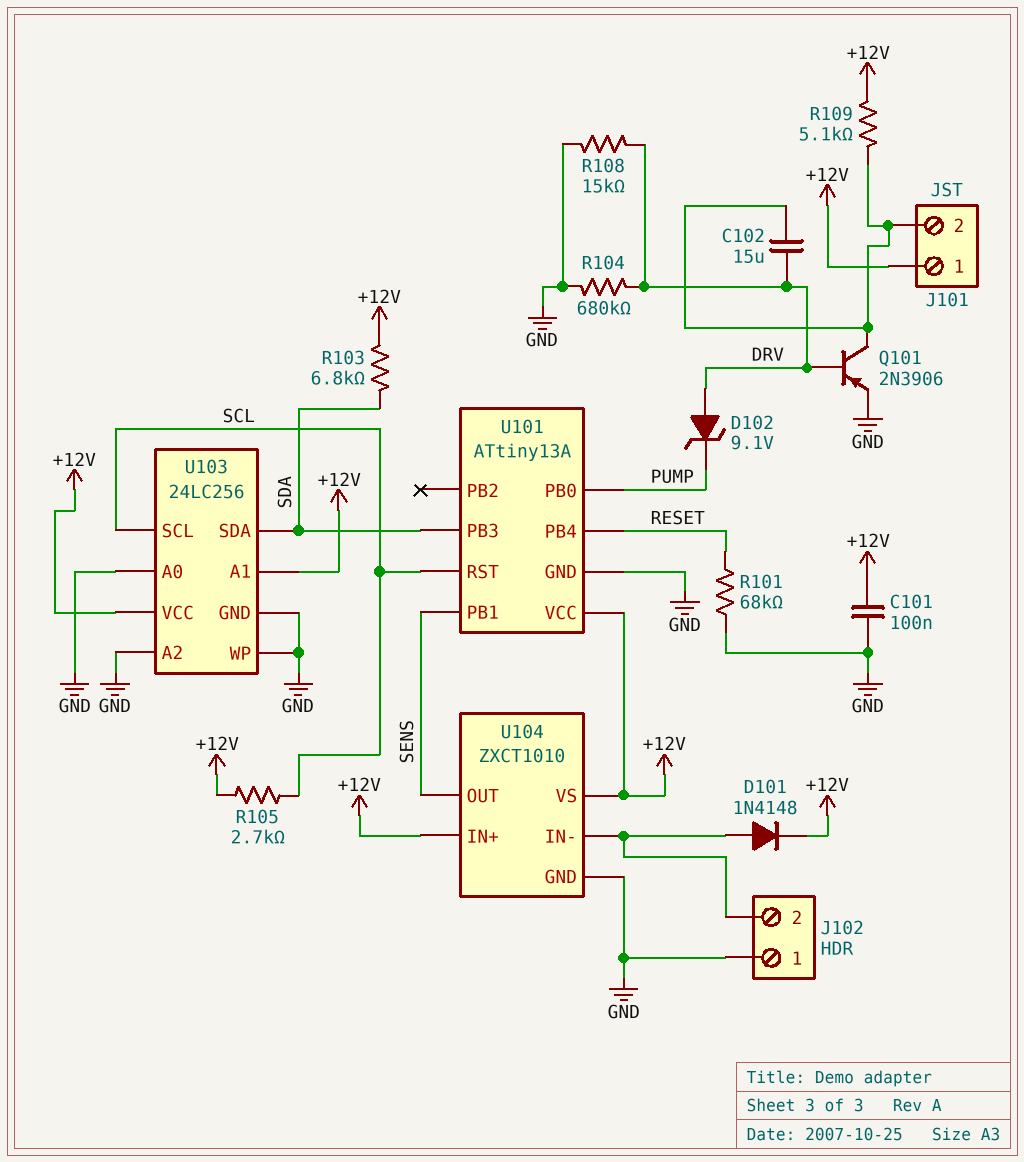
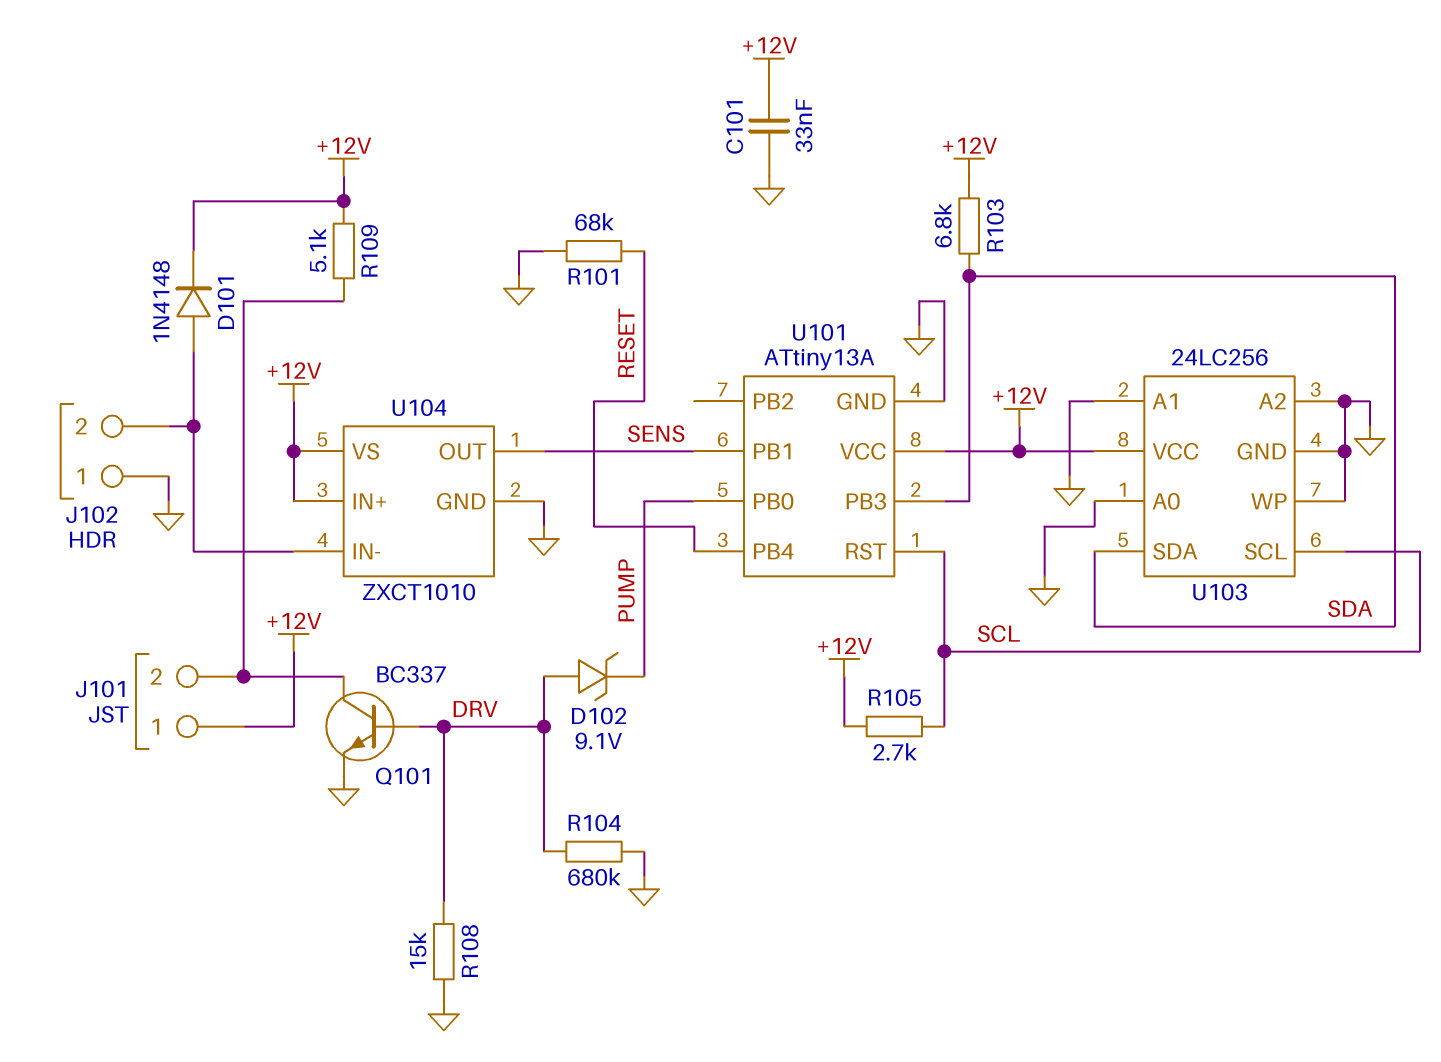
C101: 100nF (+12V, GND) -> 33nF (+12V, GND)
C102: 15uF (DRV, J101/2) -> none
Q101: PNP 2N3906 (B DRV, C J101/2, E GND) -> NPN BC337 (B DRV, C J101/2, E GND)
U103 pin A1: +12V -> GND

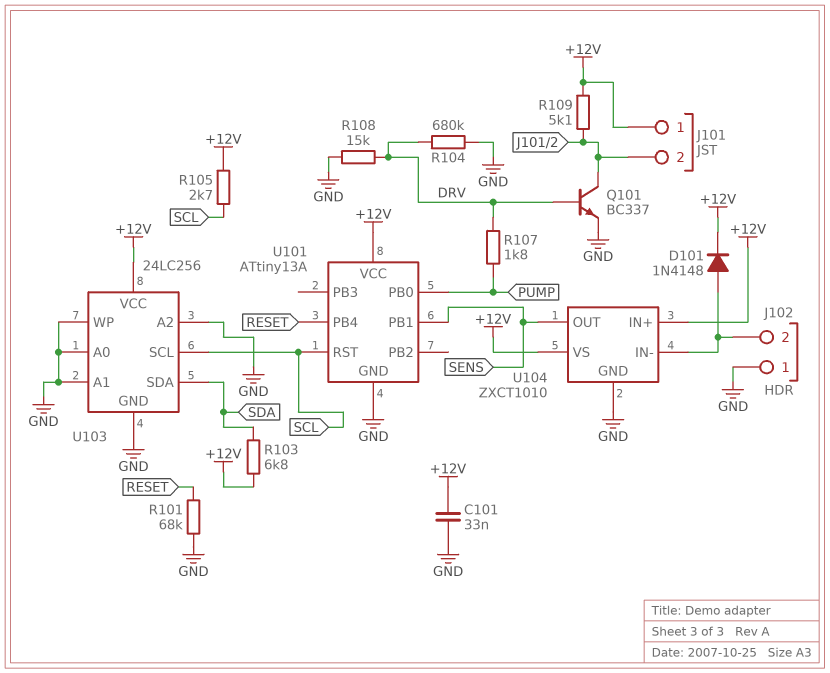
D102: zener 9.1V (A DRV, K PUMP) -> none
R107: none -> 1.8k (DRV, PUMP)
U101 pin PB3: SDA -> none

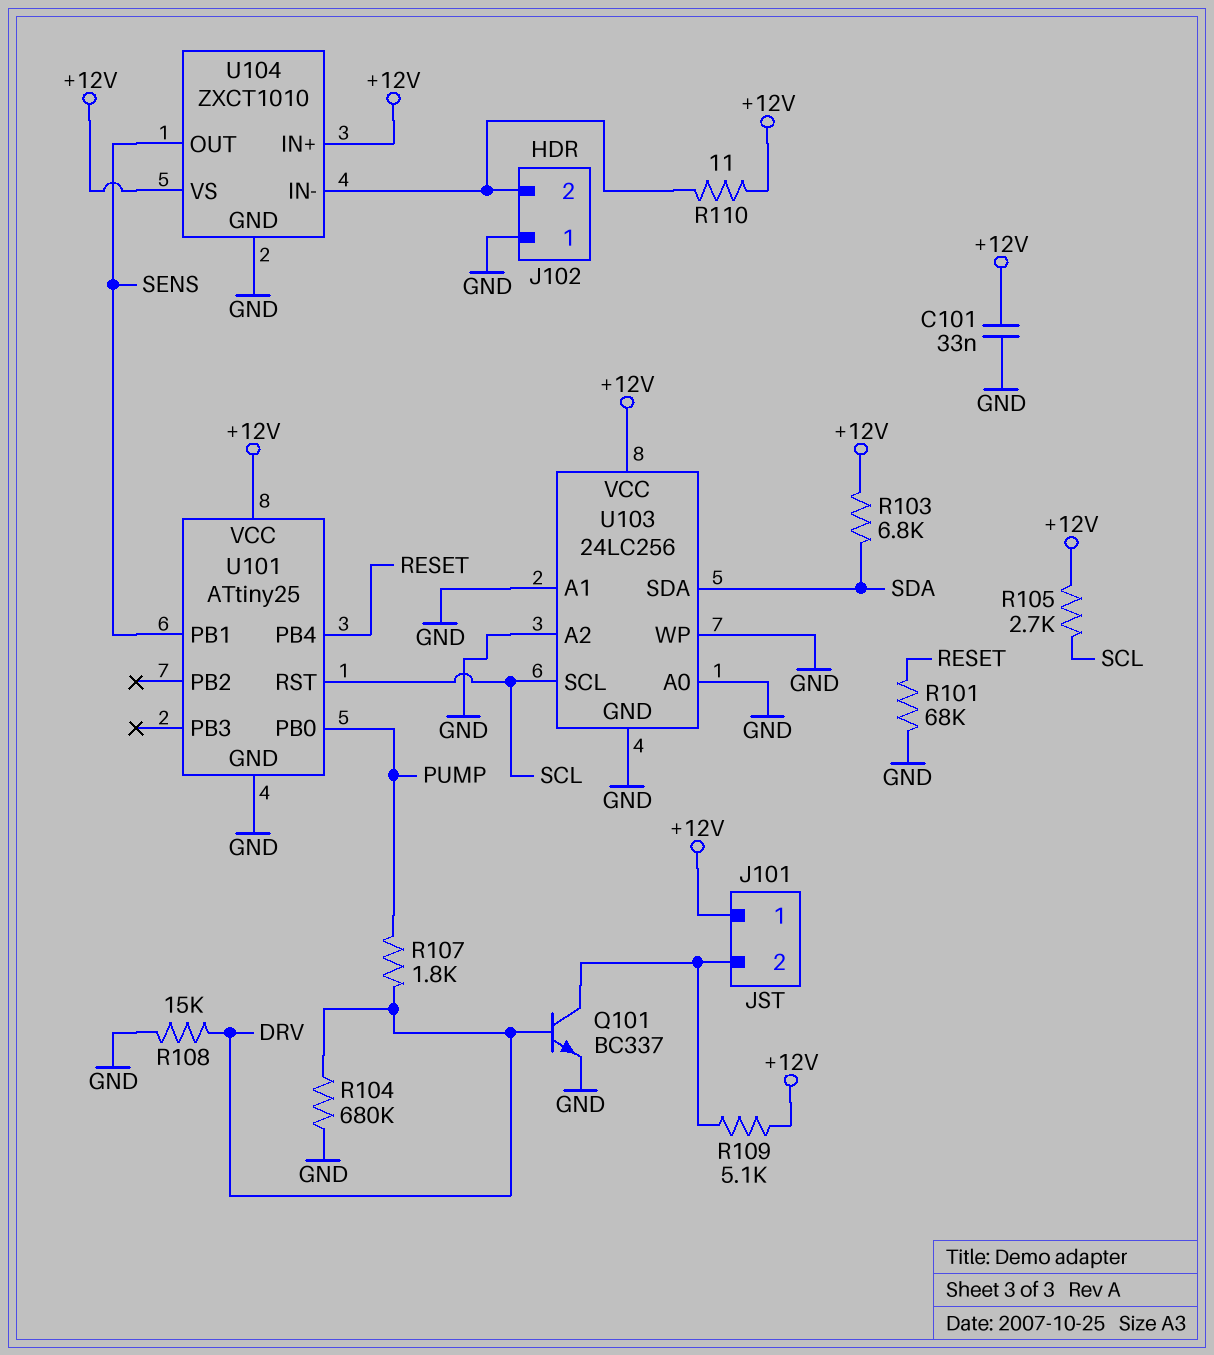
D101: diode 1N4148 (A J102/2, K +12V) -> none
R110: none -> 11 (+12V, J102/2)
U101: ATtiny13A -> ATtiny25

